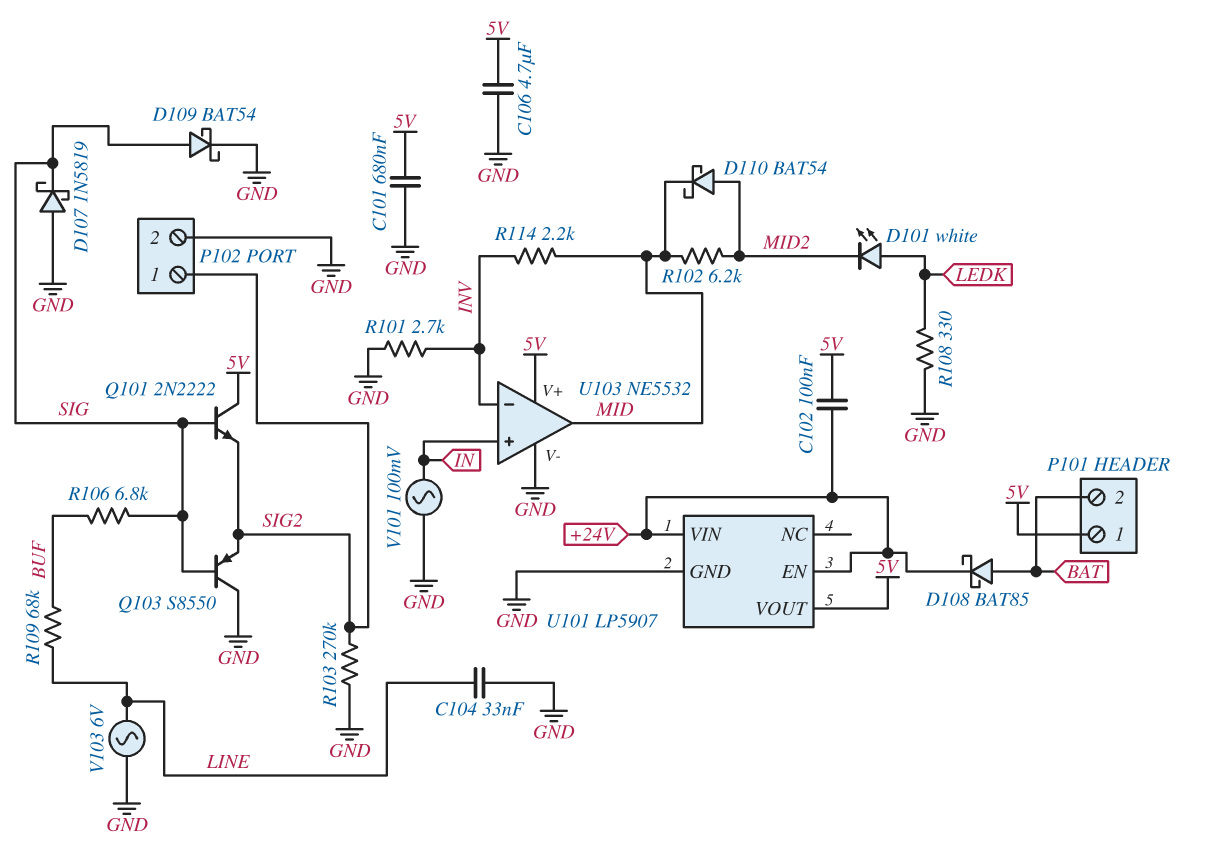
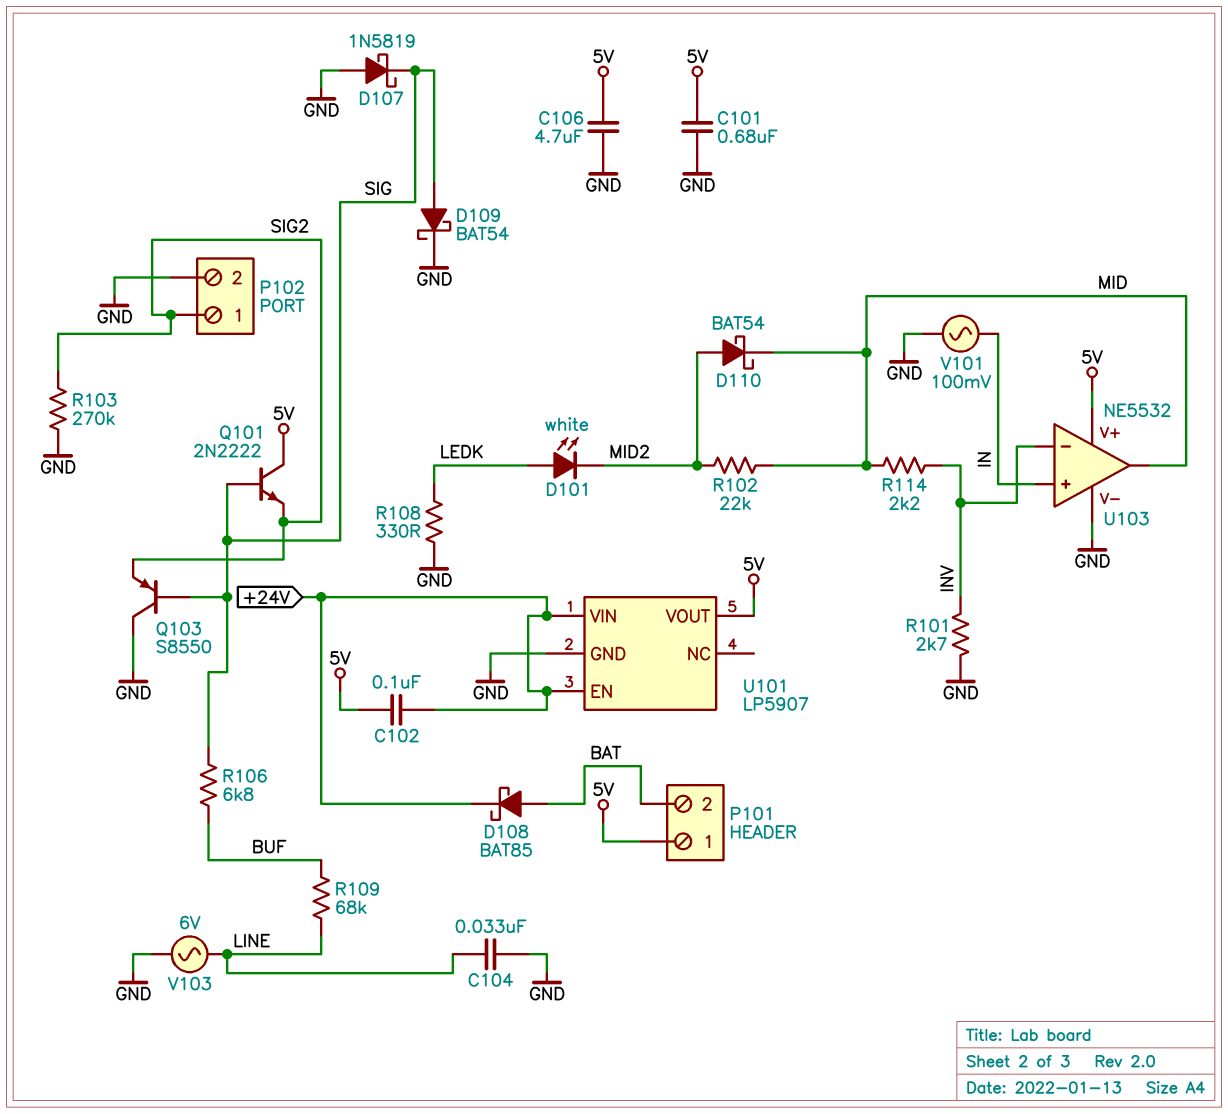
R102: 6.2k (MID, MID2) -> 22k (MID, MID2)

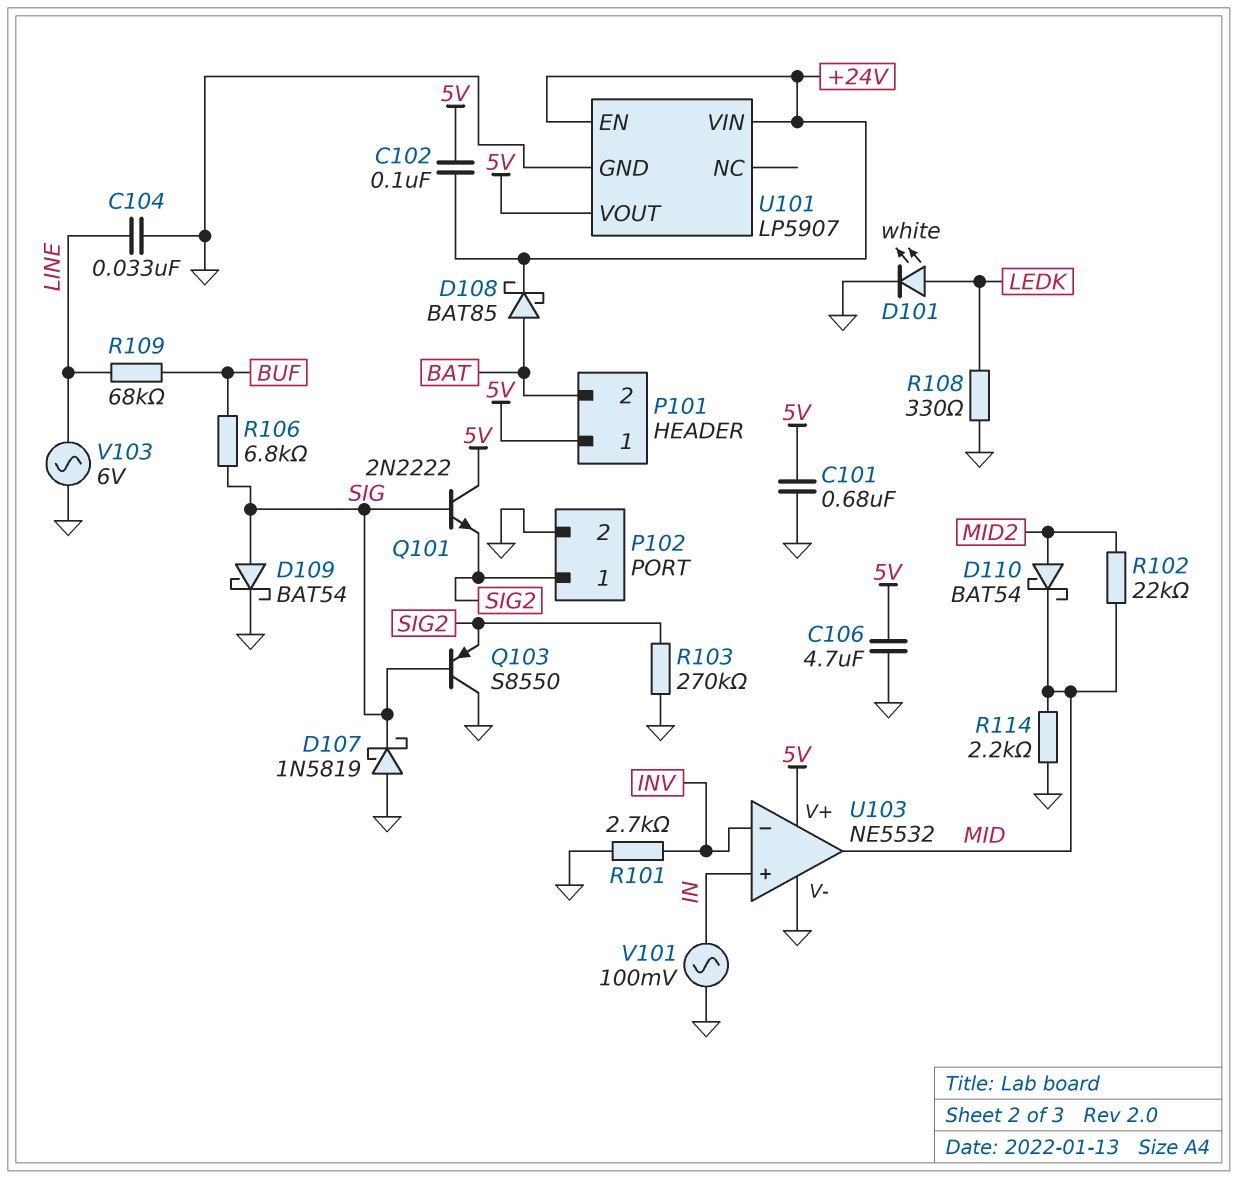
D101: LED white (A LEDK, K MID2) -> LED white (A LEDK, K GND)
R114: 2.2k (INV, MID) -> 2.2k (GND, MID)

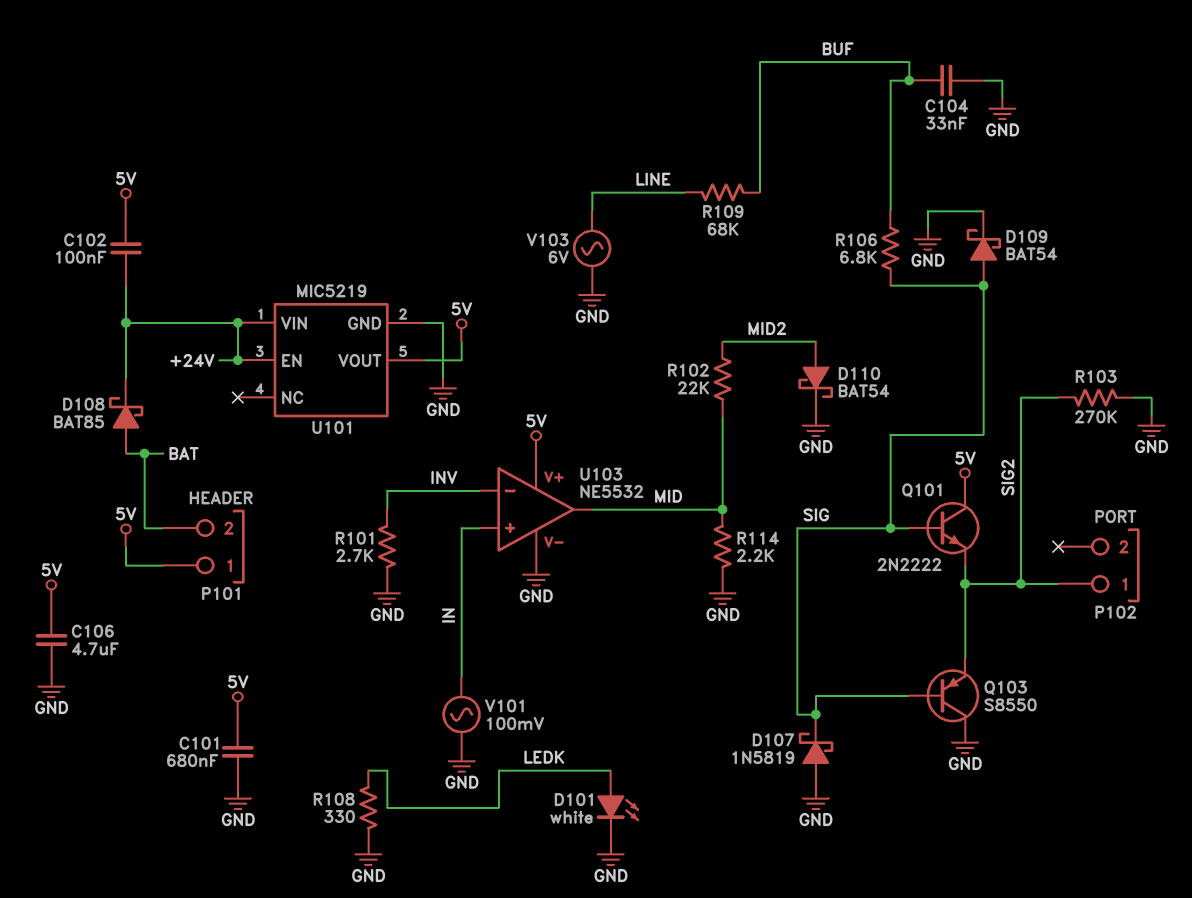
C104: 33nF (GND, LINE) -> 33nF (BUF, GND)
D110: schottky BAT54 (A MID2, K MID) -> schottky BAT54 (A MID2, K GND)
P102 pin 2: GND -> none
U101: LP5907 -> MIC5219

